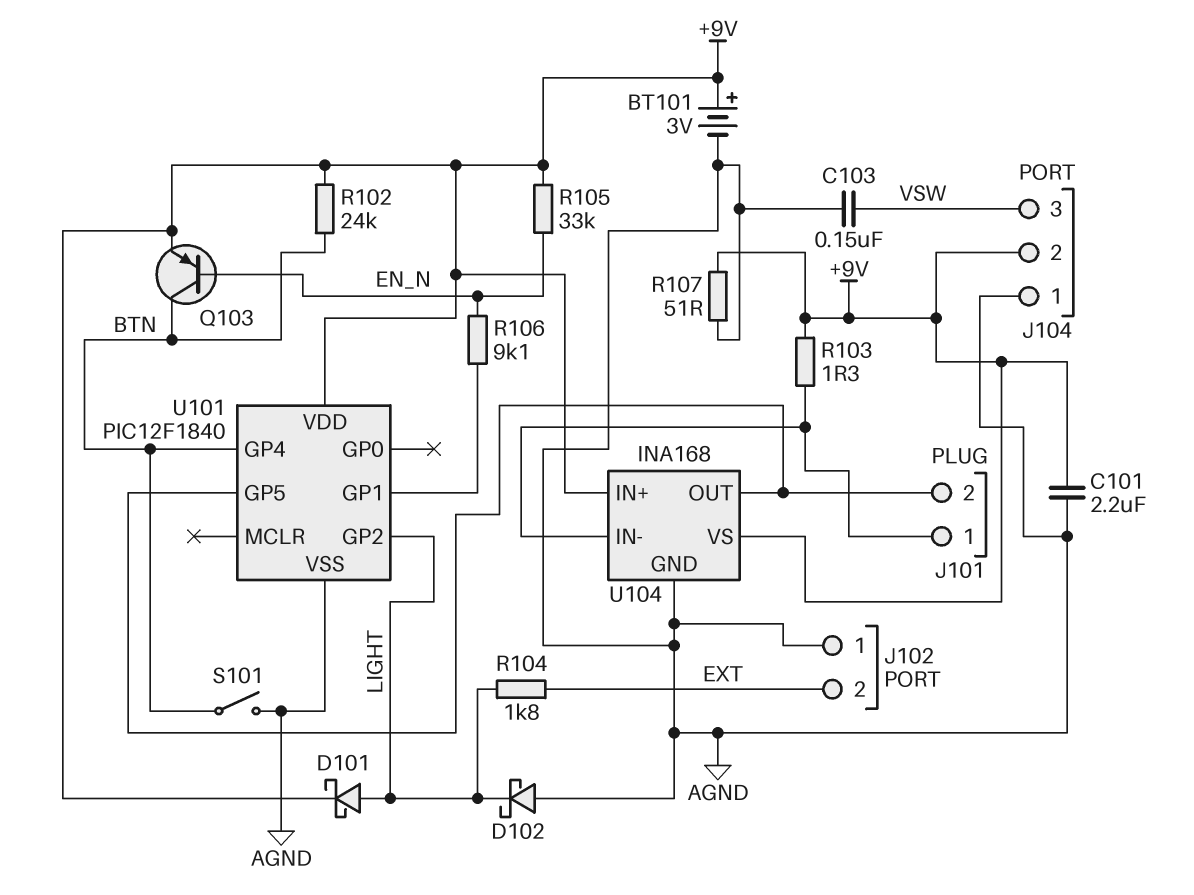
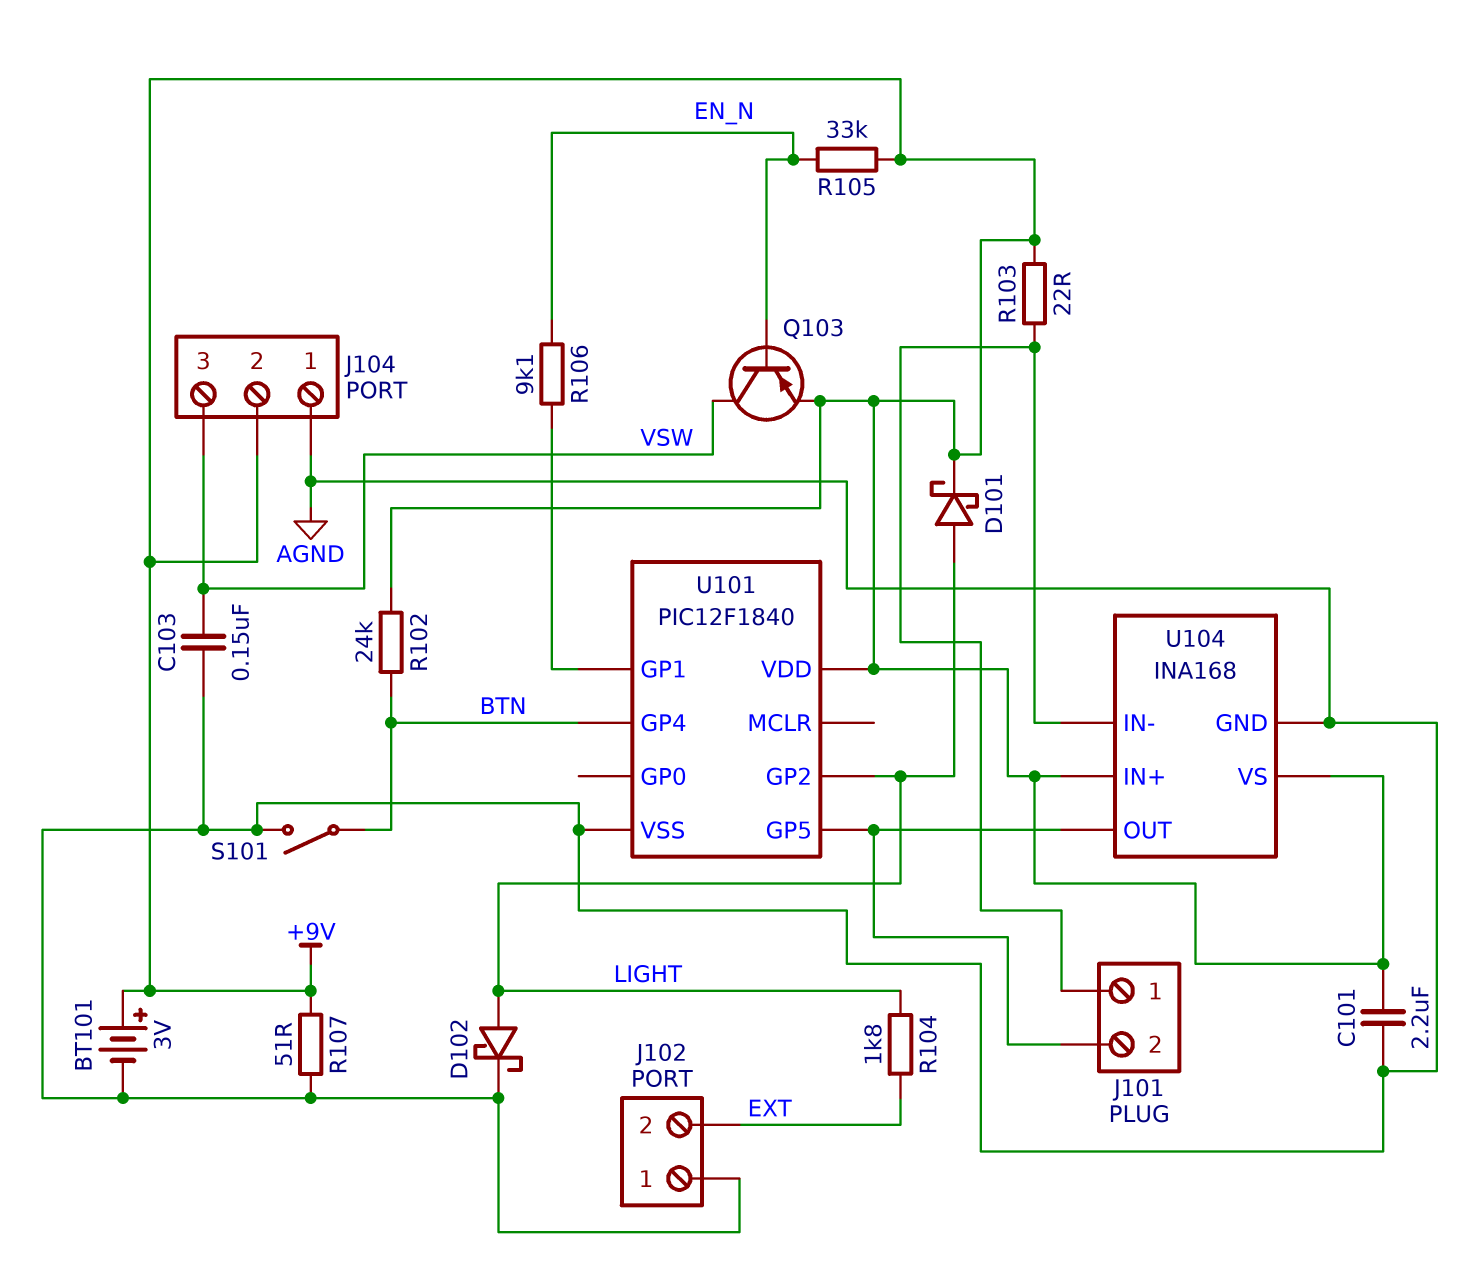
D102: schottky (A AGND, K LIGHT) -> schottky (A LIGHT, K AGND)
Q103: PNP (B EN_N, C BTN, E +9V) -> PNP (B EN_N, C VSW, E +9V)
R103: 1.3 (+9V, J101/1) -> 22 (+9V, J101/1)

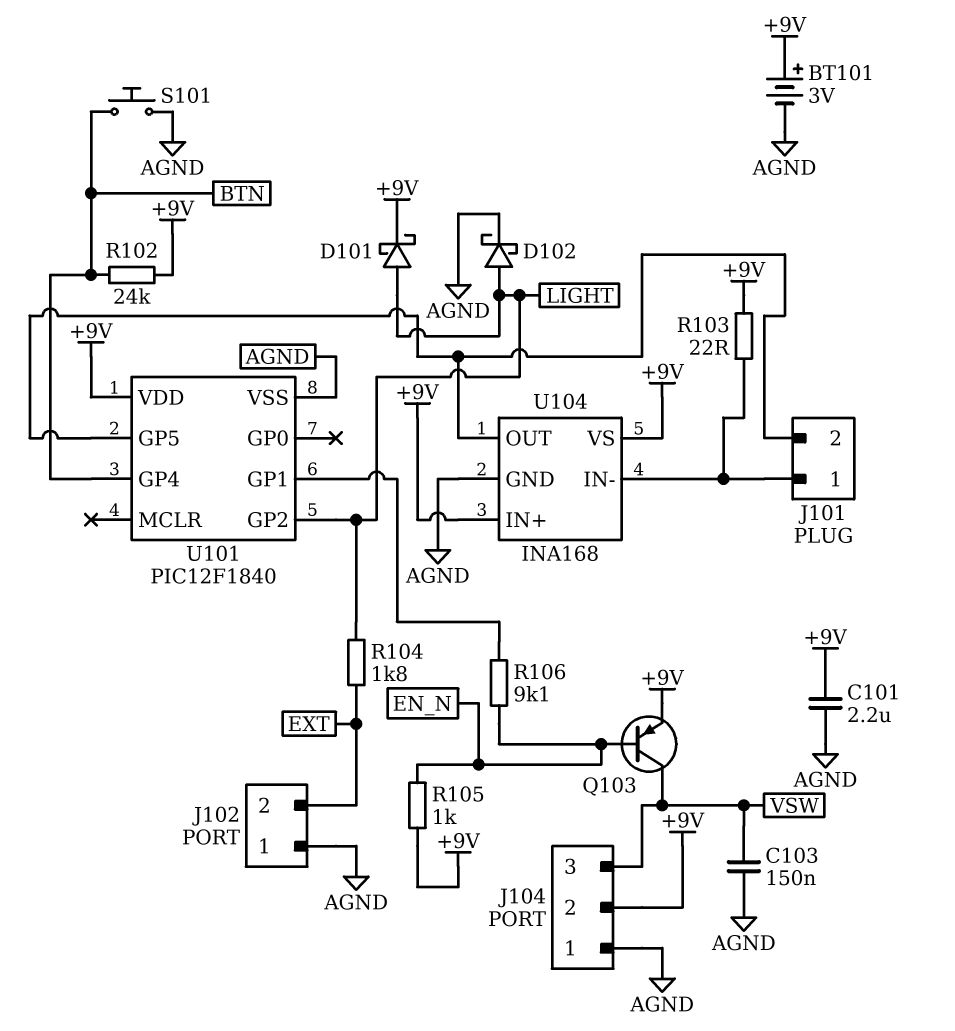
R105: 33k (+9V, EN_N) -> 1k (+9V, EN_N)
R107: 51 (+9V, AGND) -> none
S101: switch (AGND, BTN) -> button (AGND, BTN)

